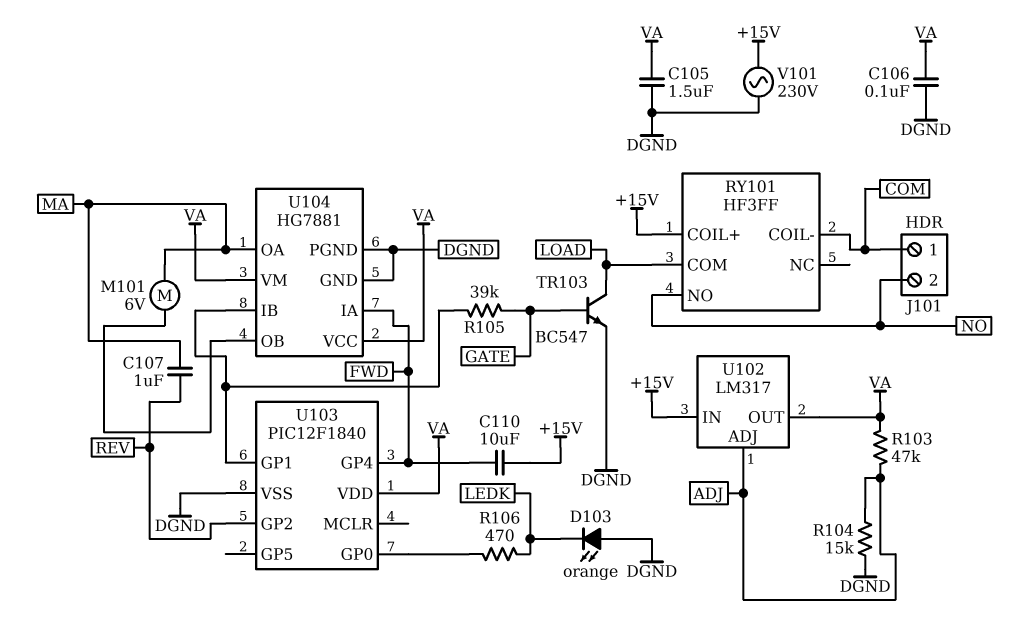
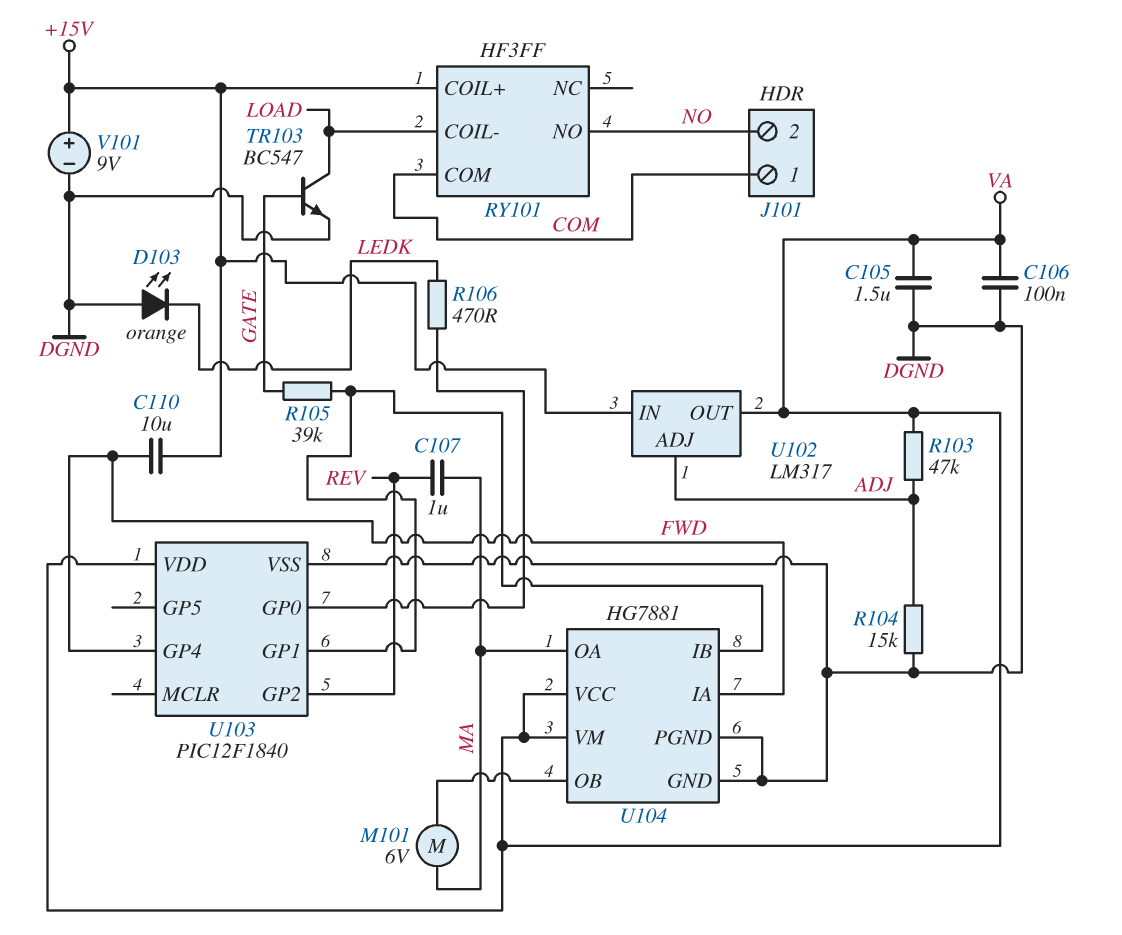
RY101 pin COIL-: COM -> LOAD
RY101 pin COM: LOAD -> COM
V101: AC 230V (+15V, DGND) -> 9V (plus +15V, minus DGND)

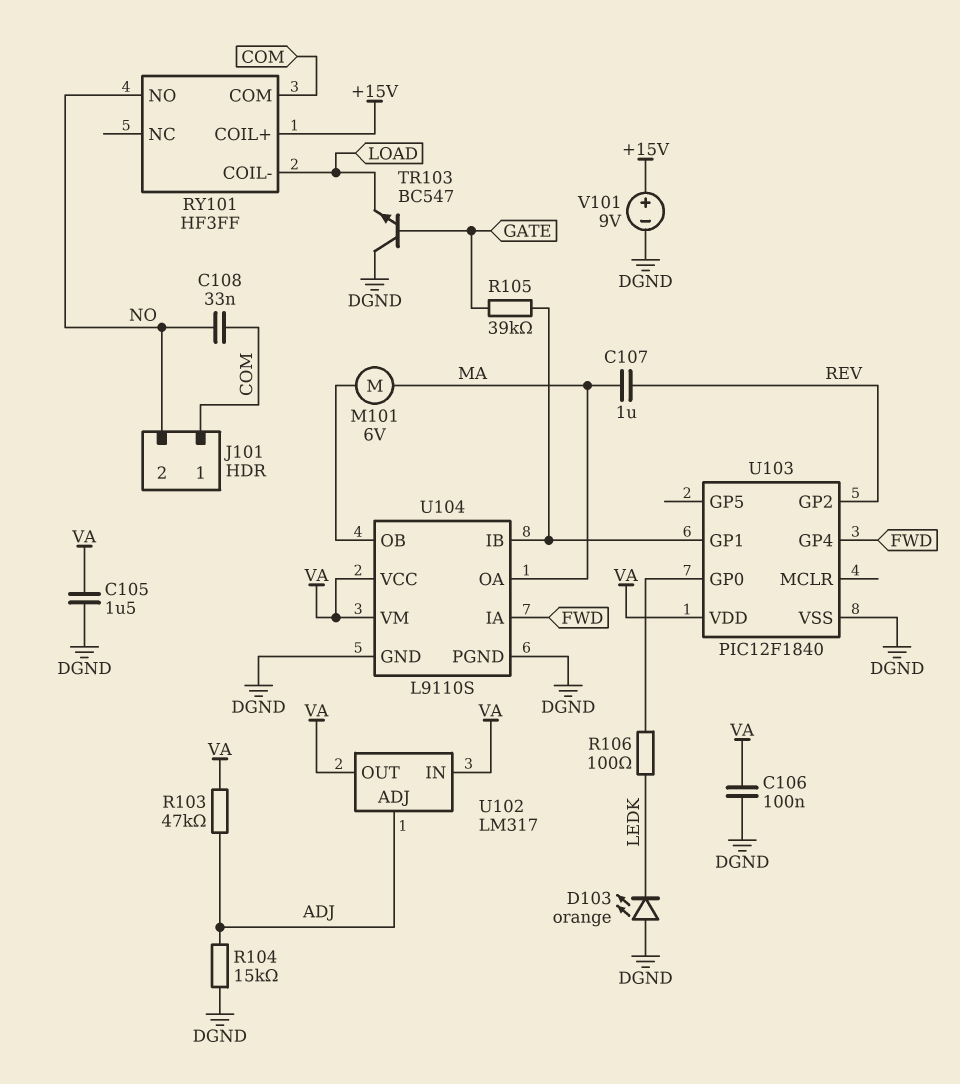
C108: none -> 33nF (COM, NO)
C110: 10uF (+15V, FWD) -> none
R106: 470 (LEDK, U103/GP0) -> 100 (LEDK, U103/GP0)
TR103: NPN BC547 (B GATE, C LOAD, E DGND) -> NPN BC547 (B GATE, C DGND, E LOAD)
U102 pin IN: +15V -> VA
U104: HG7881 -> L9110S

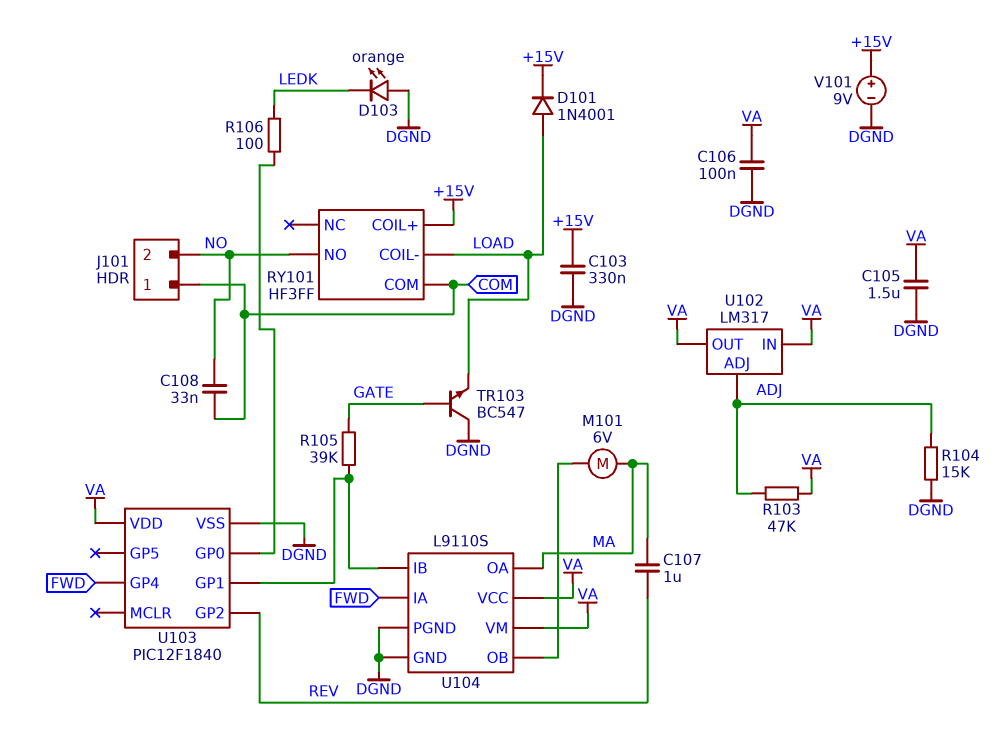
C103: none -> 330nF (+15V, DGND)
D101: none -> diode 1N4001 (A LOAD, K +15V)

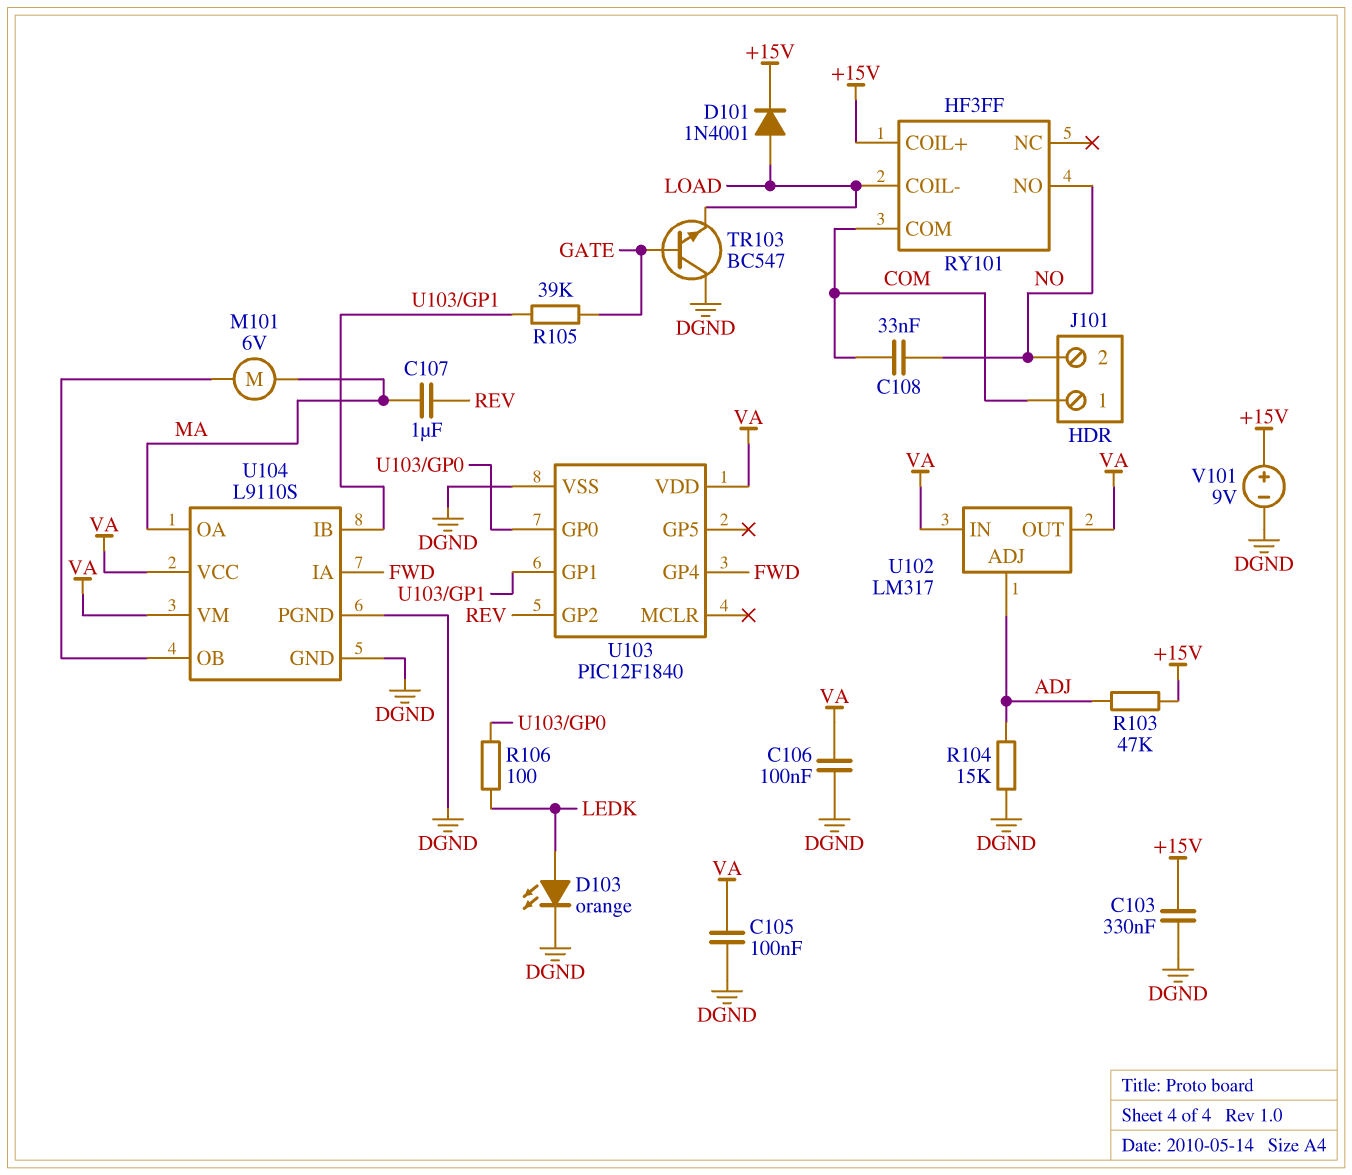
C105: 1.5uF (DGND, VA) -> 100nF (DGND, VA)
D103: LED orange (A DGND, K LEDK) -> LED orange (A LEDK, K DGND)
R103: 47k (ADJ, VA) -> 47k (+15V, ADJ)

